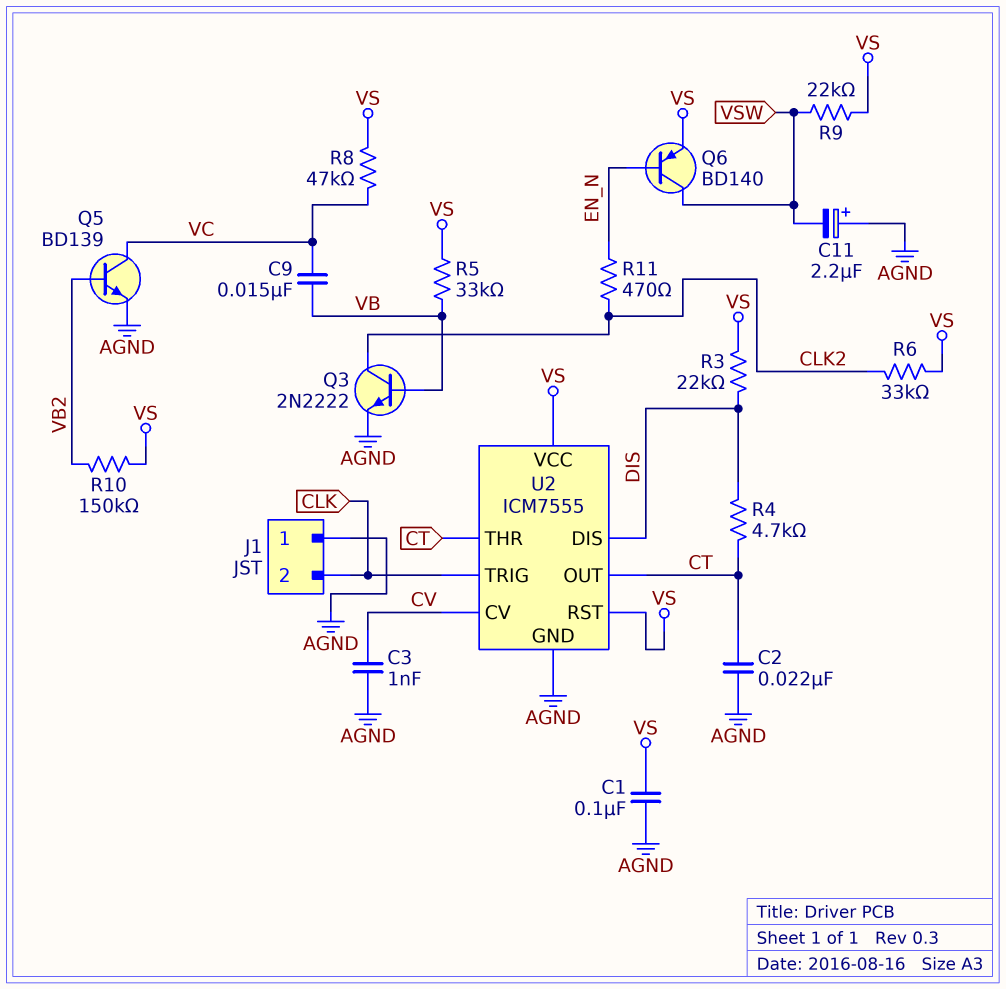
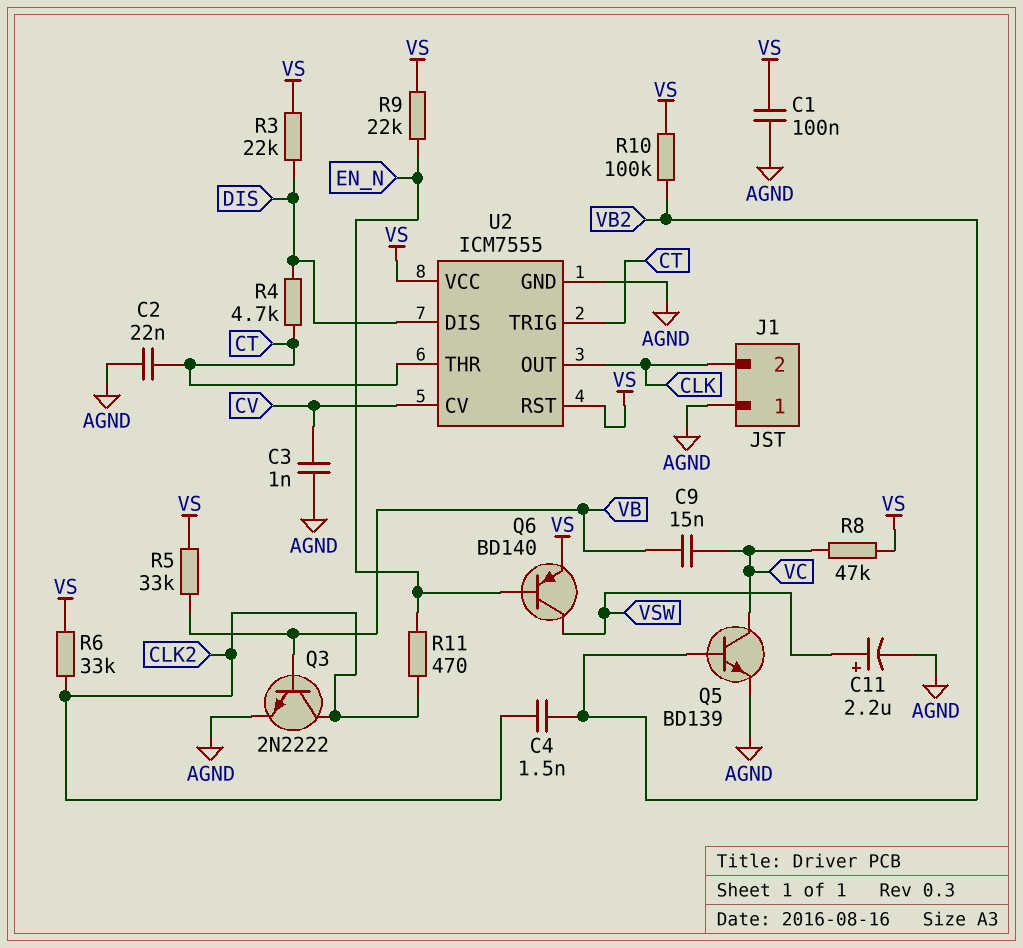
C4: none -> 1.5nF (CLK2, VB2)
C11: 2.2uF (plus AGND, minus VSW) -> 2.2uF (plus VSW, minus AGND)
R9: 22k (VS, VSW) -> 22k (EN_N, VS)
R10: 150k (VB2, VS) -> 100k (VB2, VS)
U2 pin OUT: CT -> CLK
U2 pin TRIG: CLK -> CT

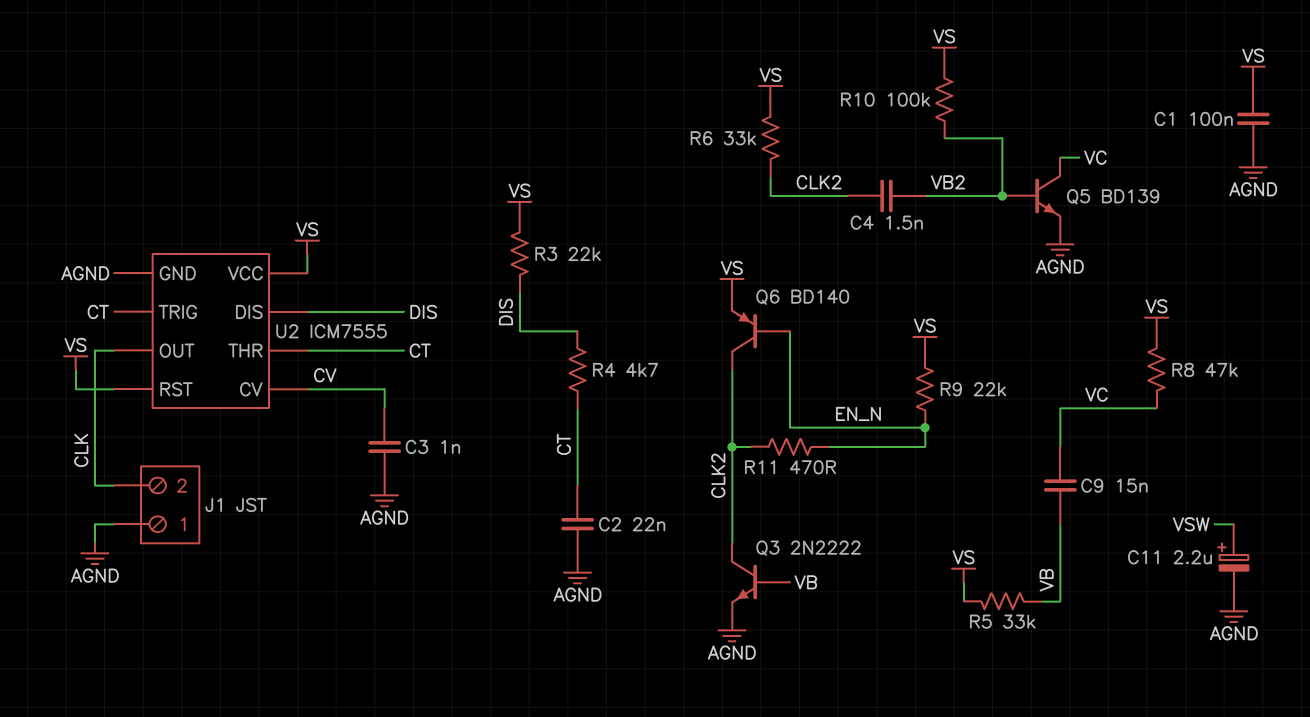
Q6: PNP BD140 (B EN_N, C VSW, E VS) -> PNP BD140 (B EN_N, C CLK2, E VS)

